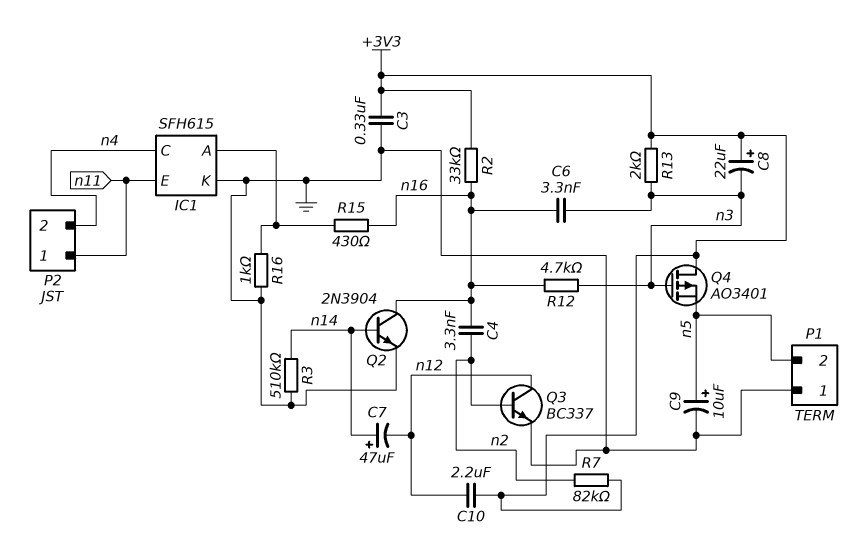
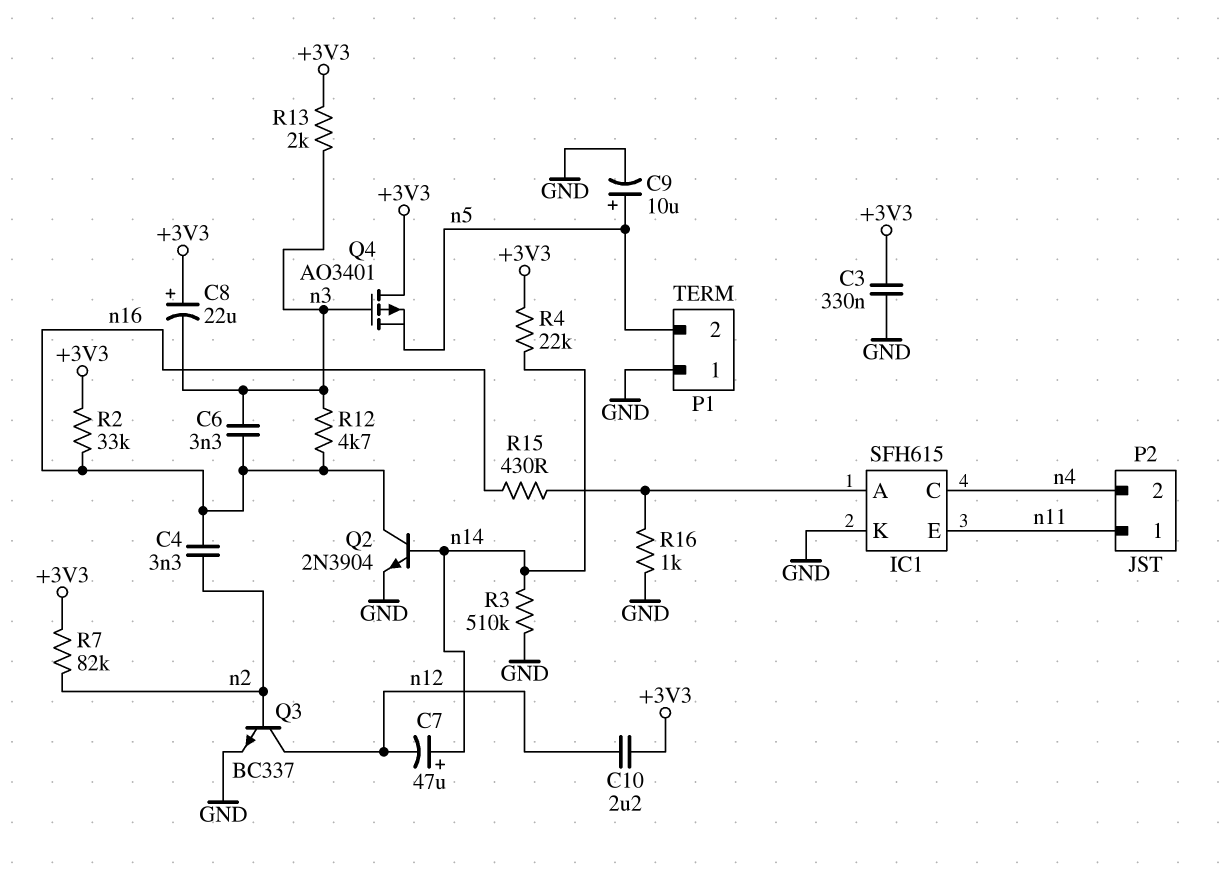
R4: none -> 22k (+3V3, n14)

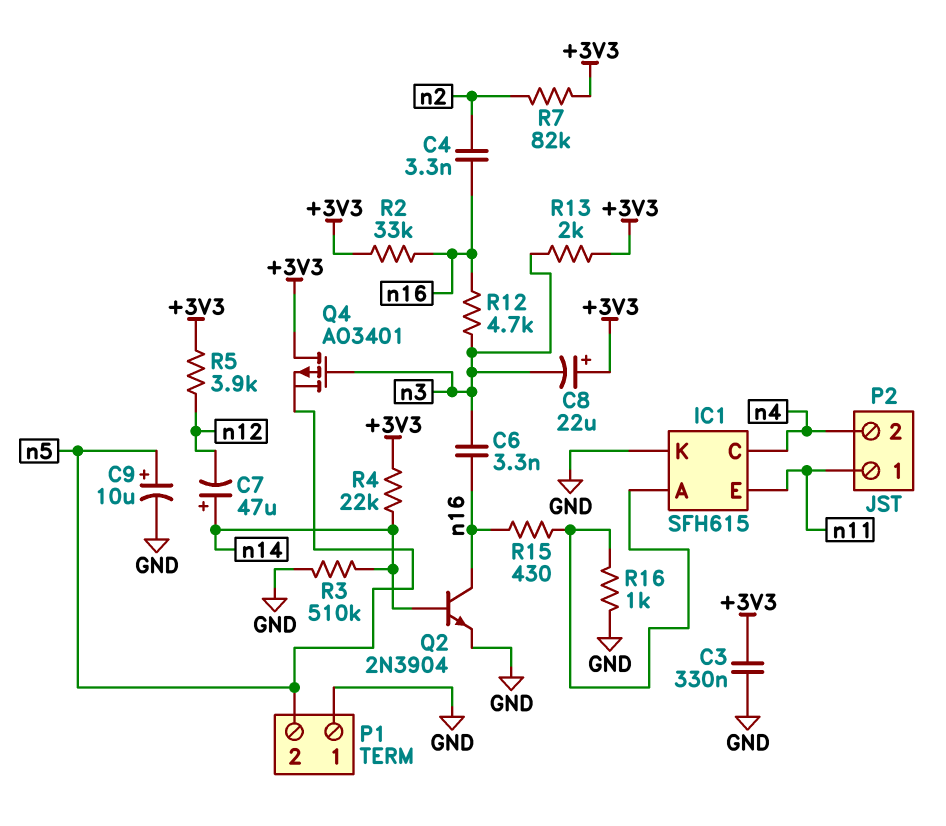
C10: 2.2uF (+3V3, n12) -> none
Q3: NPN BC337 (B n2, C n12, E GND) -> none
R5: none -> 3.9k (+3V3, n12)

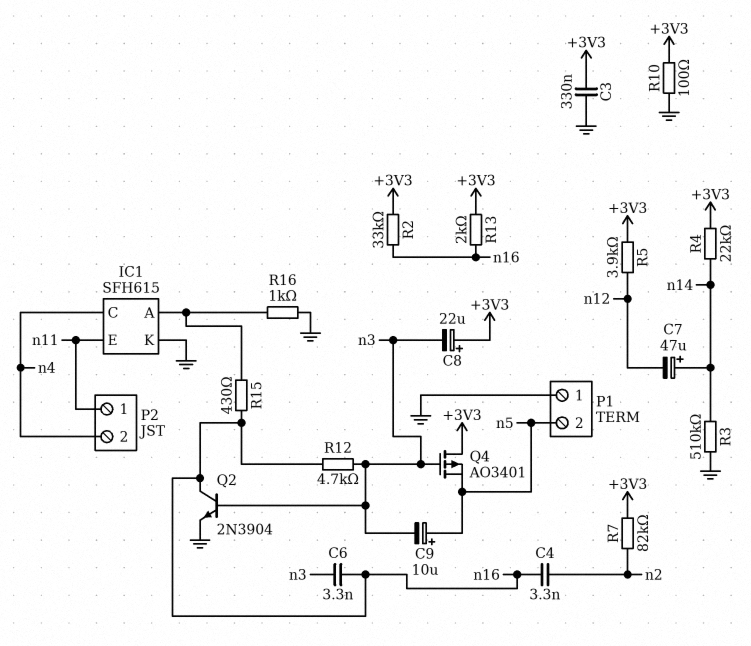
C9: 10uF (plus n5, minus GND) -> 10uF (plus n5, minus n3)
Q2: NPN 2N3904 (B n14, C n16, E GND) -> NPN 2N3904 (B n3, C n16, E GND)
R10: none -> 100 (+3V3, GND)
R13: 2k (+3V3, n3) -> 2k (+3V3, n16)

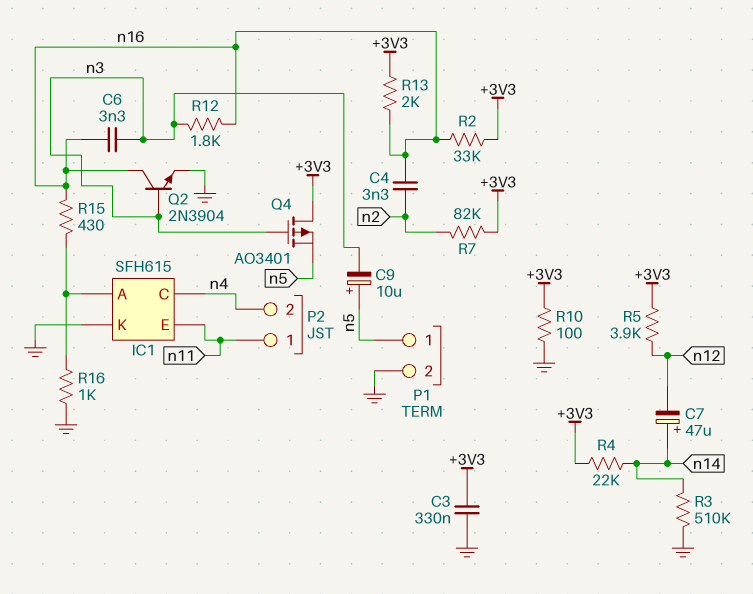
C8: 22uF (plus +3V3, minus n3) -> none
P1 pin 1: GND -> n5
P1 pin 2: n5 -> GND
R12: 4.7k (n3, n16) -> 1.8k (n3, n16)

